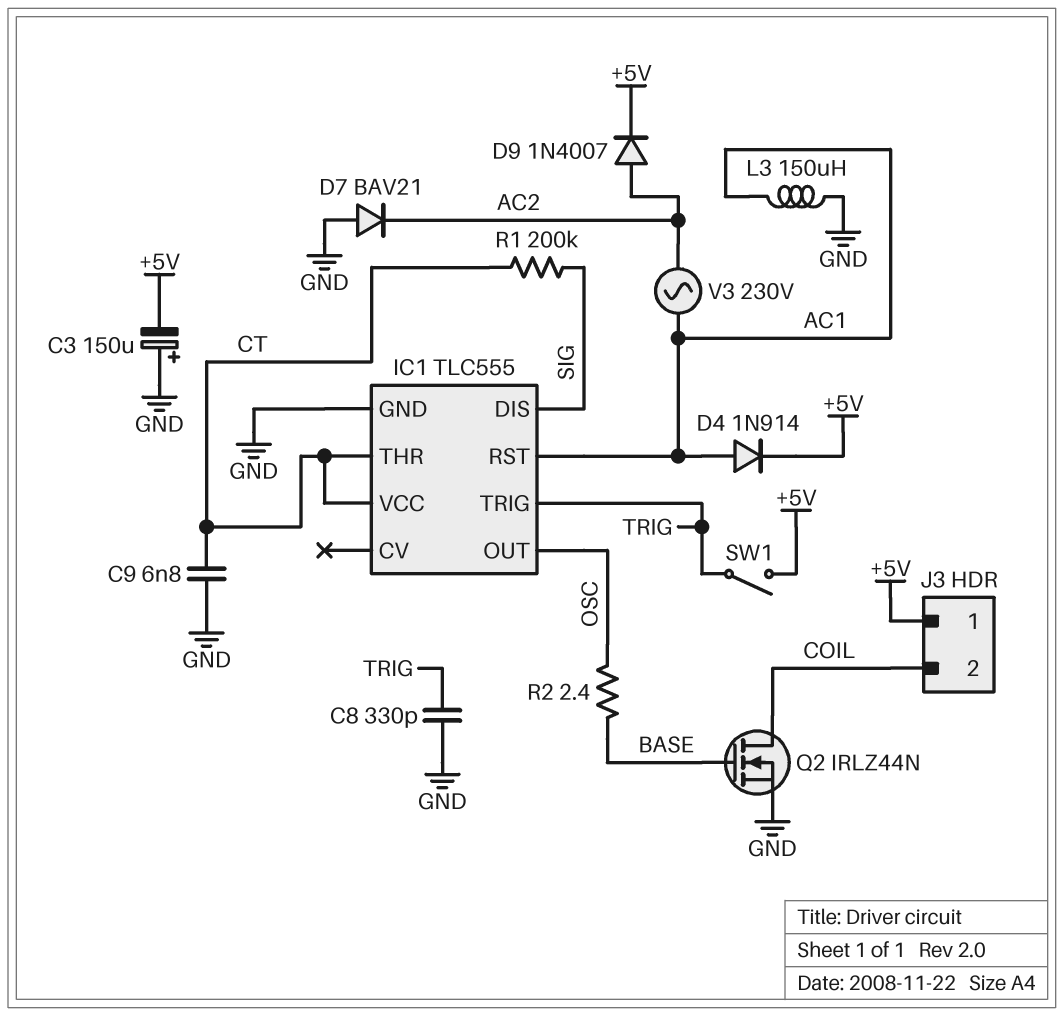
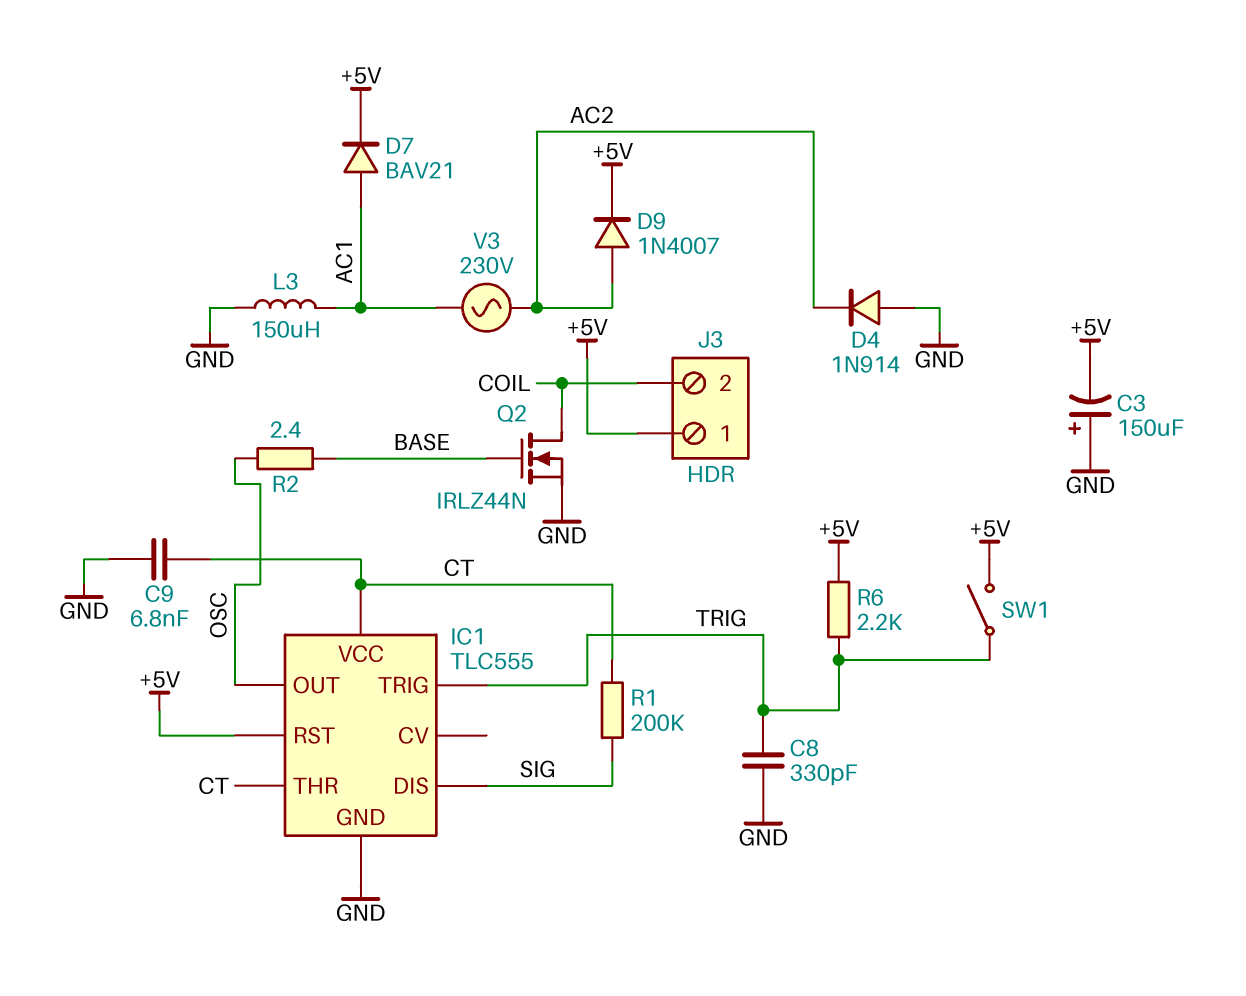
D4: diode 1N914 (A AC1, K +5V) -> diode 1N914 (A GND, K AC2)
D7: diode BAV21 (A GND, K AC2) -> diode BAV21 (A AC1, K +5V)
IC1 pin RST: AC1 -> +5V
R6: none -> 2.2k (+5V, TRIG)

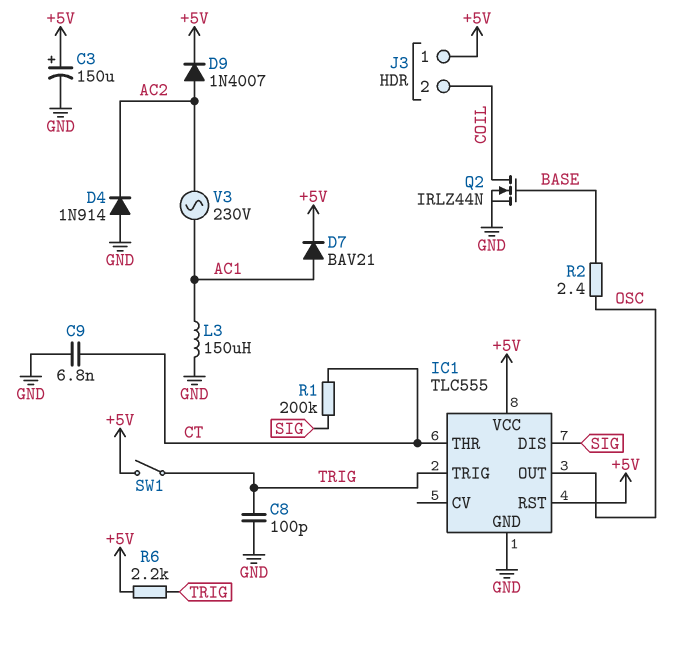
C3: 150uF (plus GND, minus +5V) -> 150uF (plus +5V, minus GND)
C8: 330pF (GND, TRIG) -> 100pF (GND, TRIG)
IC1 pin VCC: CT -> +5V

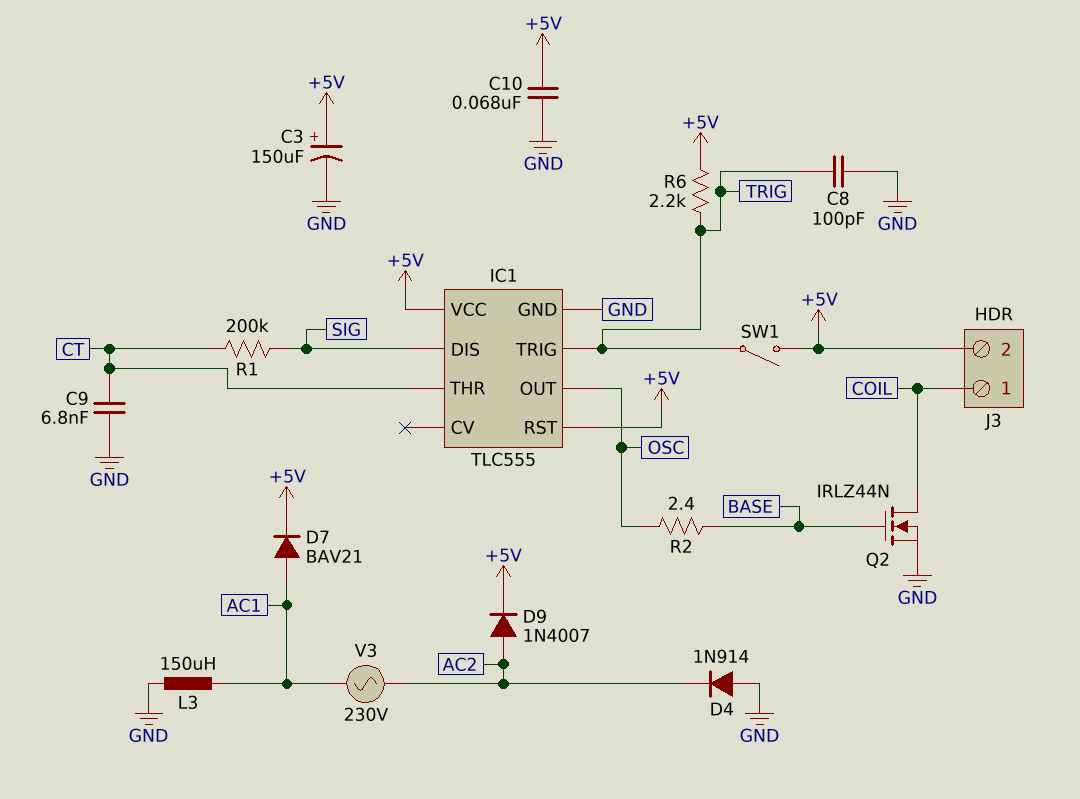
C10: none -> 68nF (+5V, GND)
J3 pin 1: +5V -> COIL
J3 pin 2: COIL -> +5V

